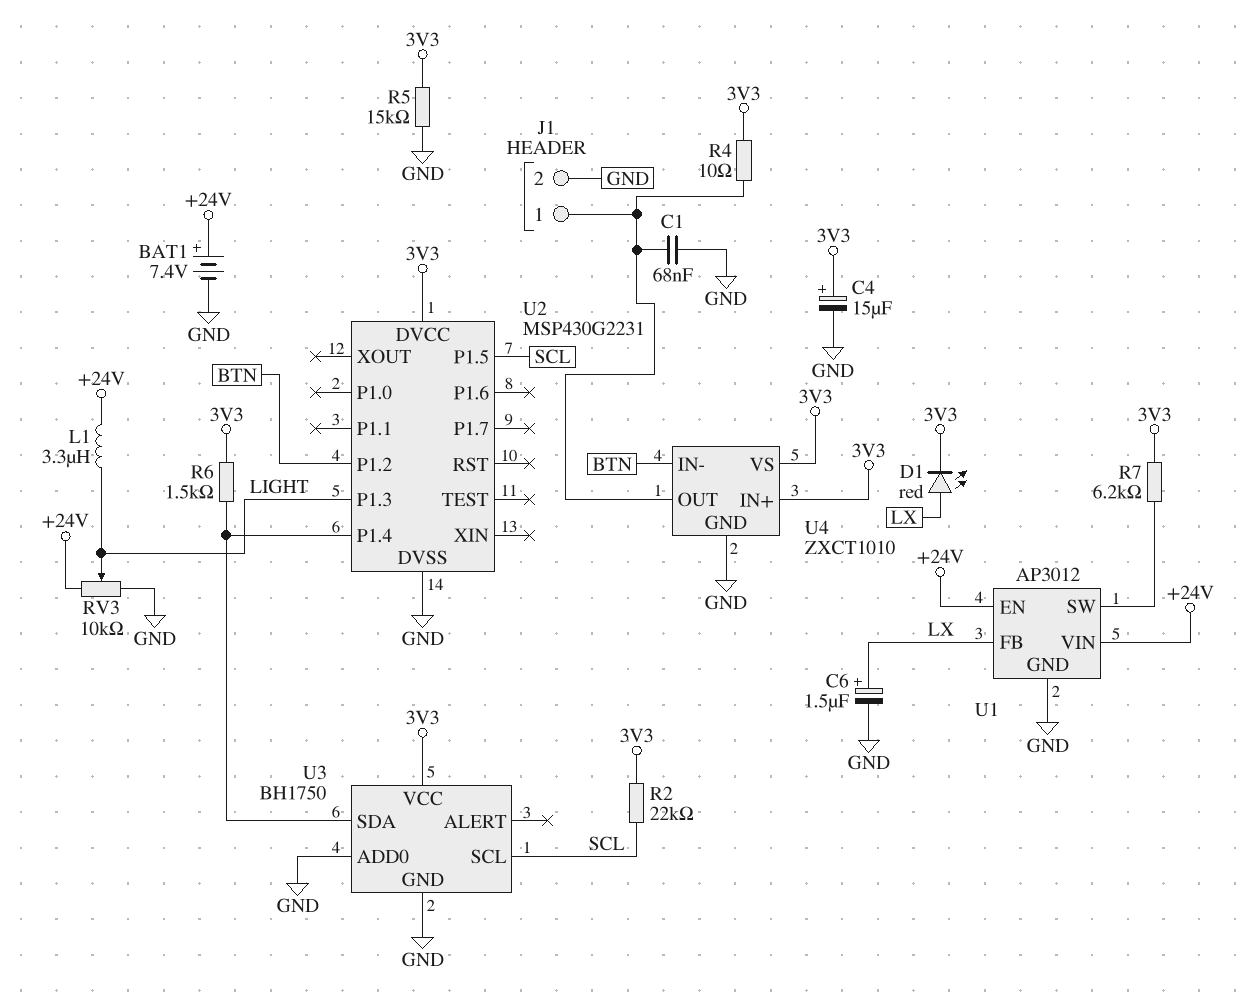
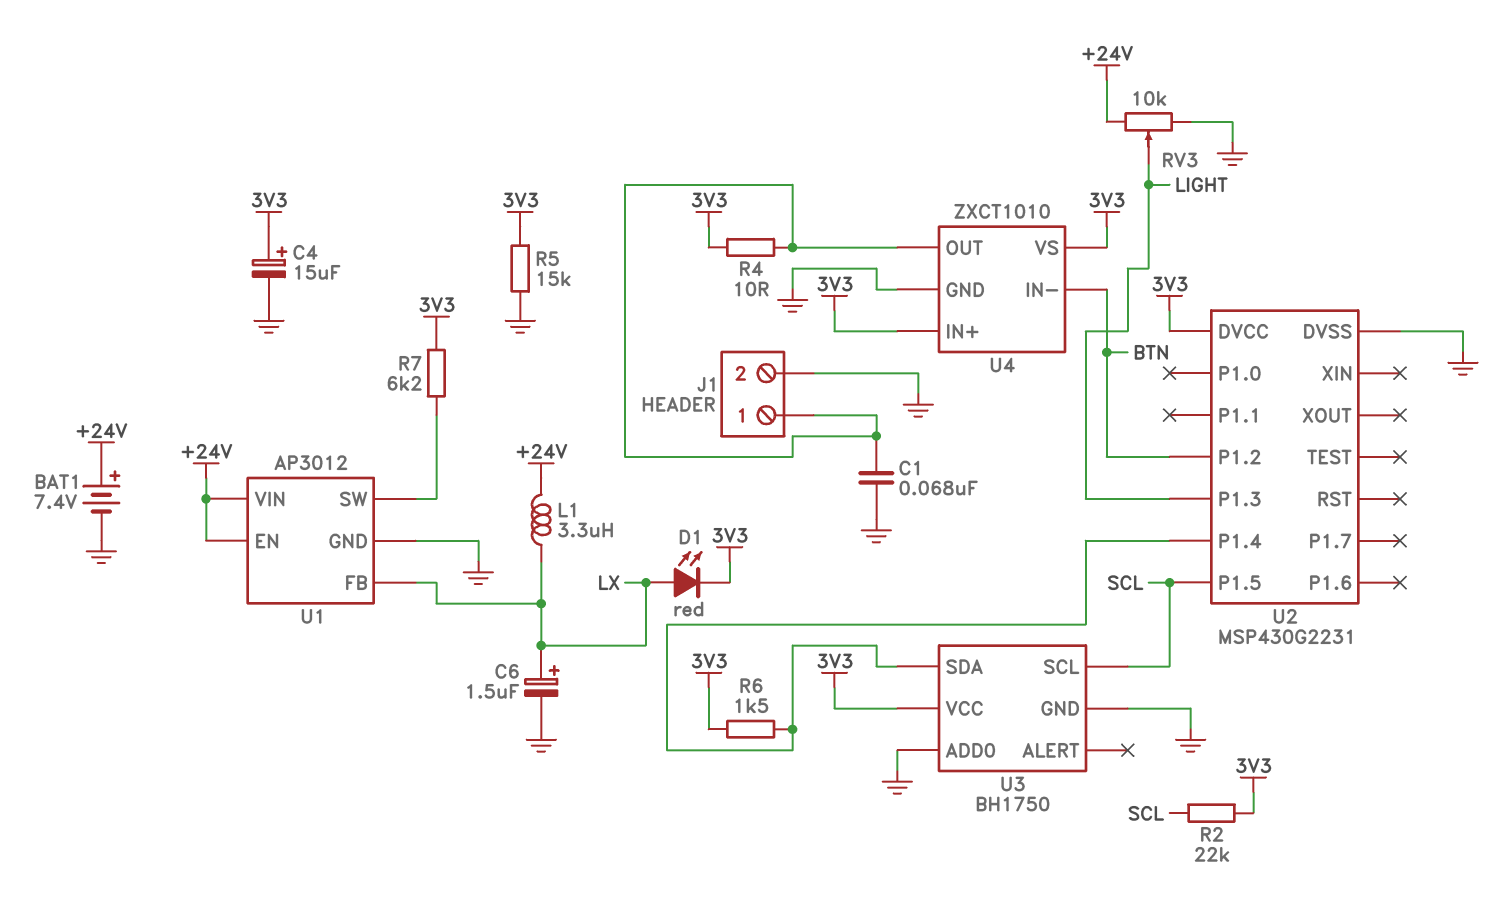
L1: 3.3uH (+24V, LIGHT) -> 3.3uH (+24V, LX)

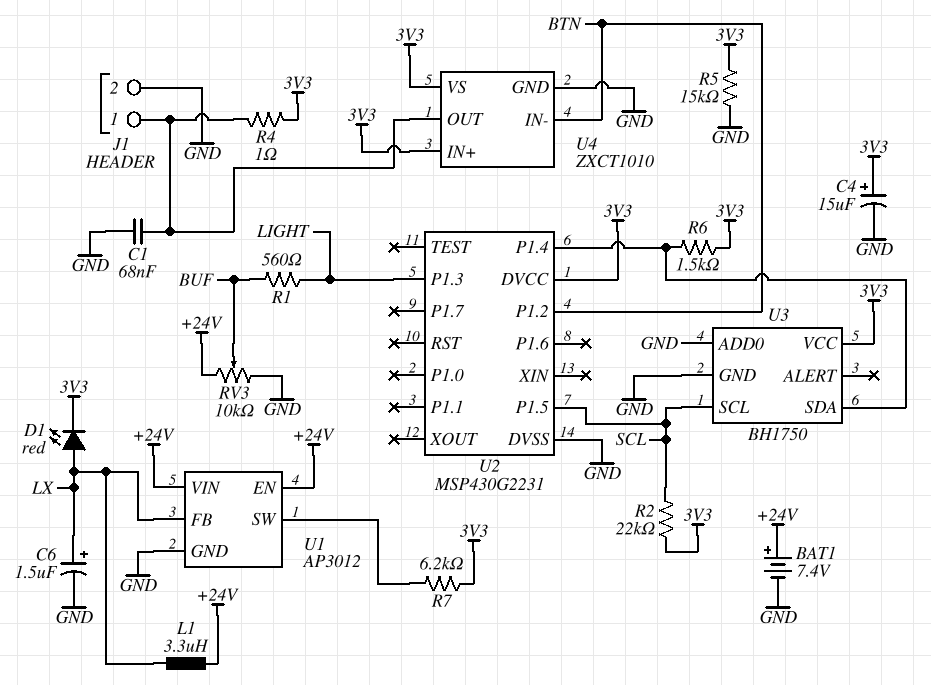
R1: none -> 560 (BUF, LIGHT)
R4: 10 (3V3, J1/1) -> 1 (3V3, J1/1)
RV3: 10k (+24V, GND, wiper LIGHT) -> 10k (+24V, GND, wiper BUF)

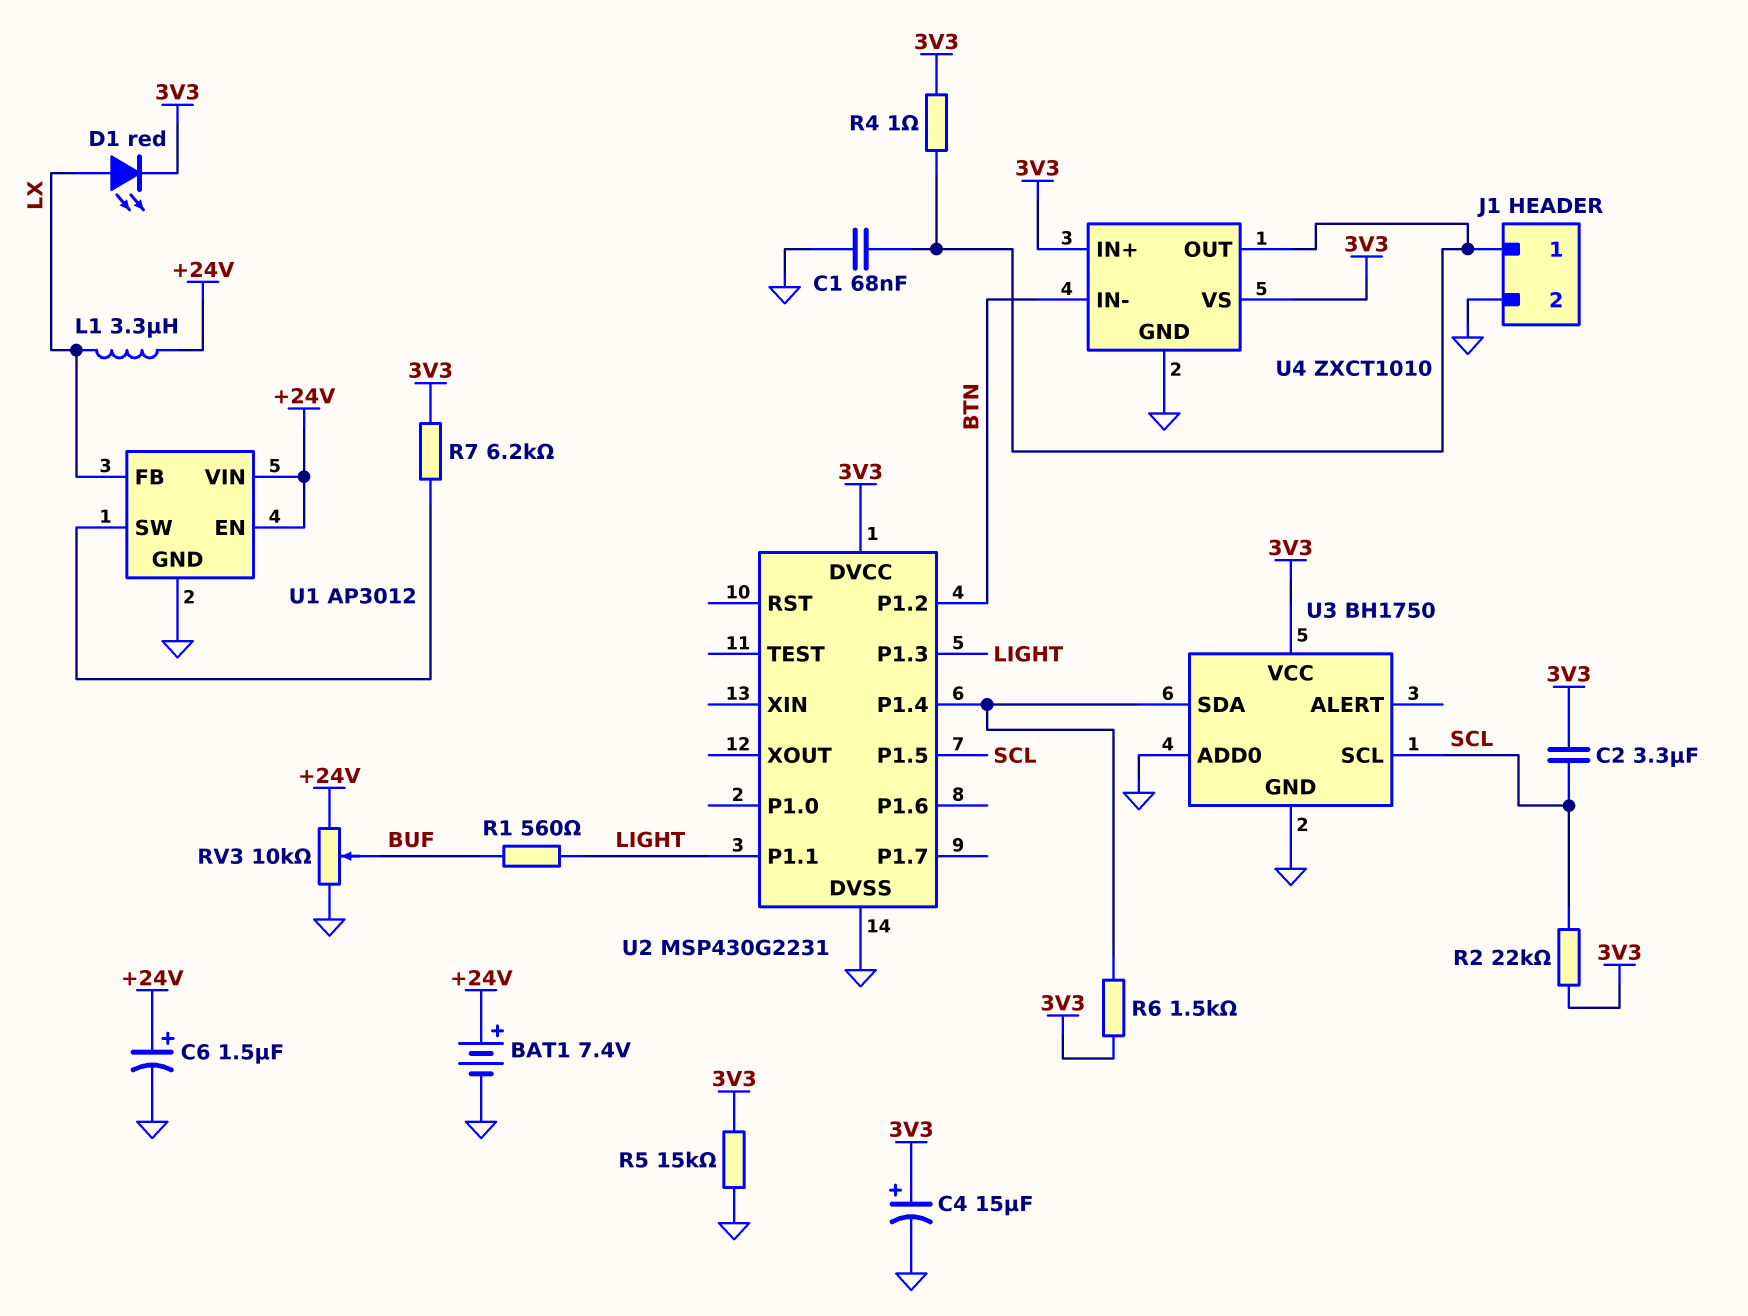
C2: none -> 3.3uF (3V3, SCL)
C6: 1.5uF (plus LX, minus GND) -> 1.5uF (plus +24V, minus GND)
U2 pin P1.1: none -> LIGHT

